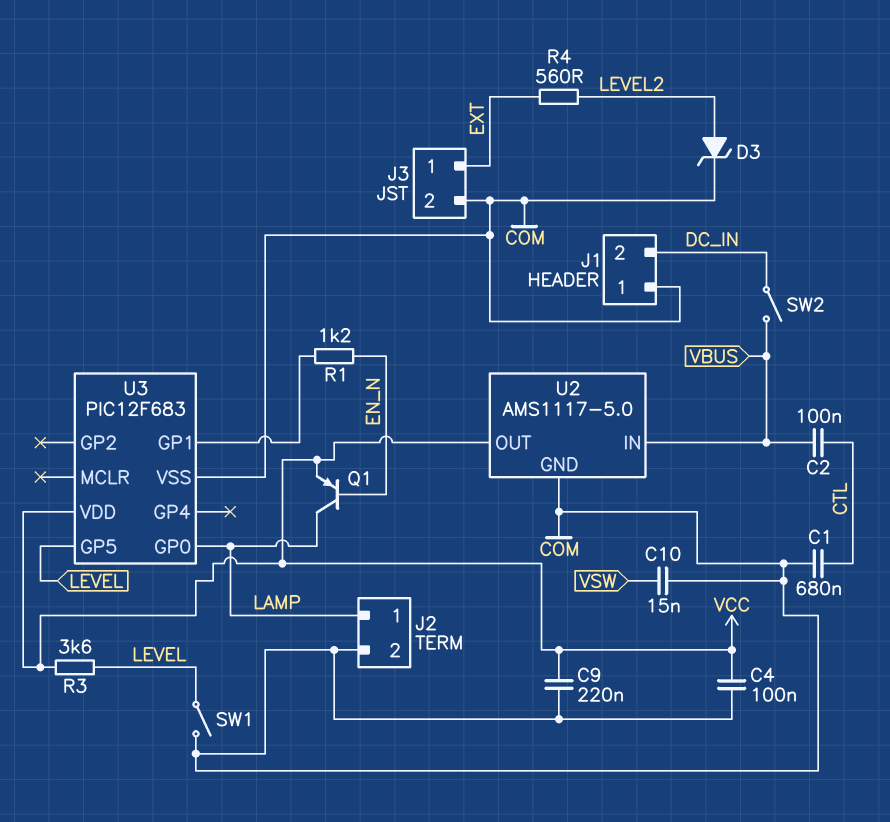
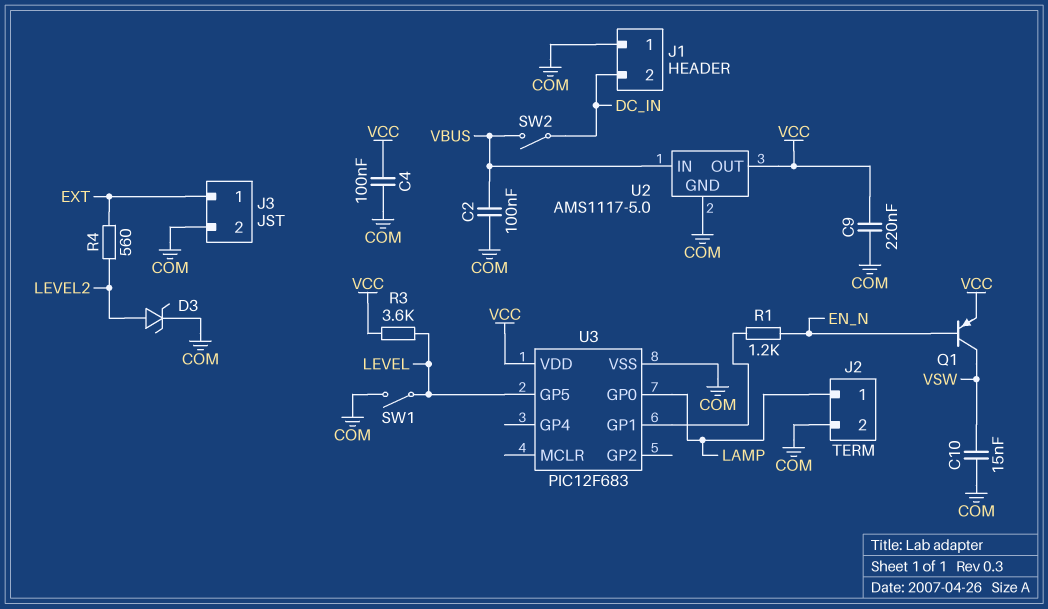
C1: 680nF (COM, CTL) -> none
C2: 100nF (CTL, VBUS) -> 100nF (COM, VBUS)
Q1: PNP (B EN_N, C LAMP, E VCC) -> PNP (B EN_N, C VSW, E VCC)

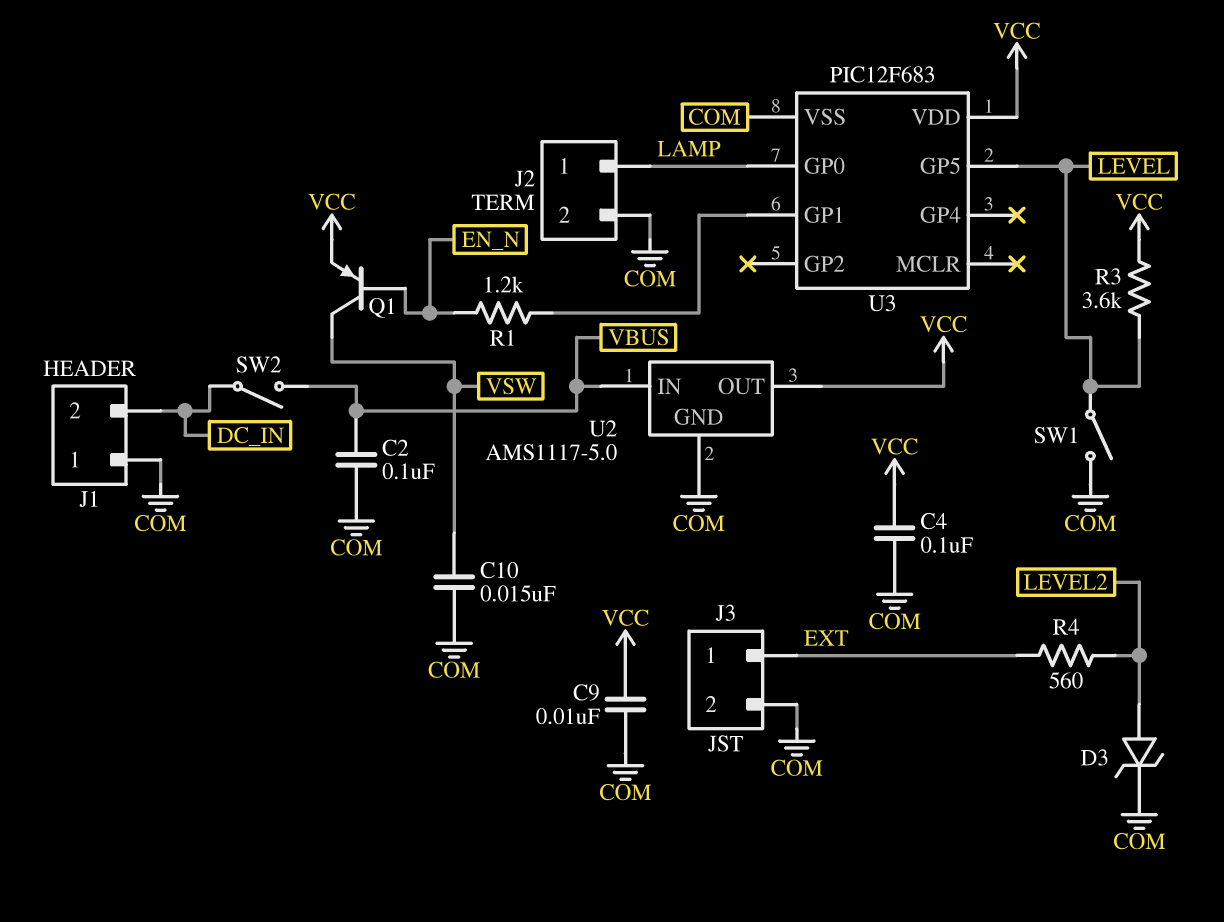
C9: 220nF (COM, VCC) -> 10nF (COM, VCC)

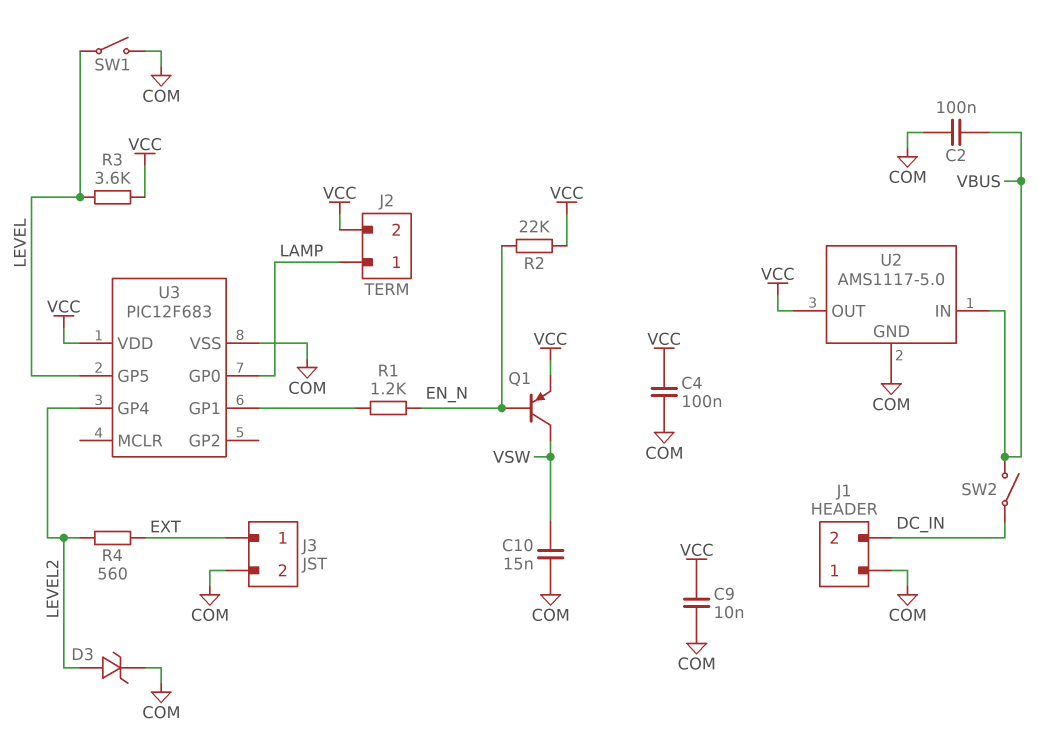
J2 pin 2: COM -> VCC
R2: none -> 22k (EN_N, VCC)
U3 pin GP4: none -> LEVEL2

